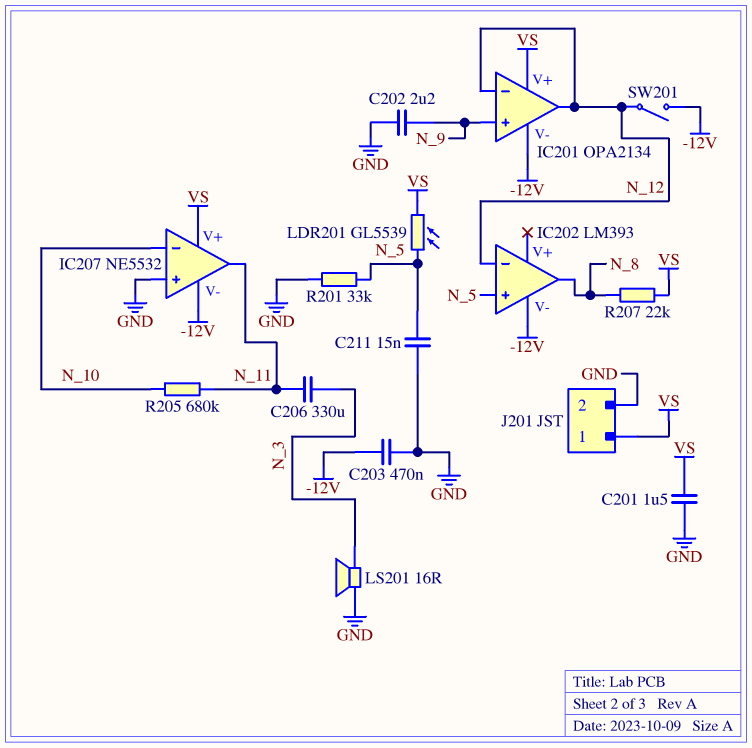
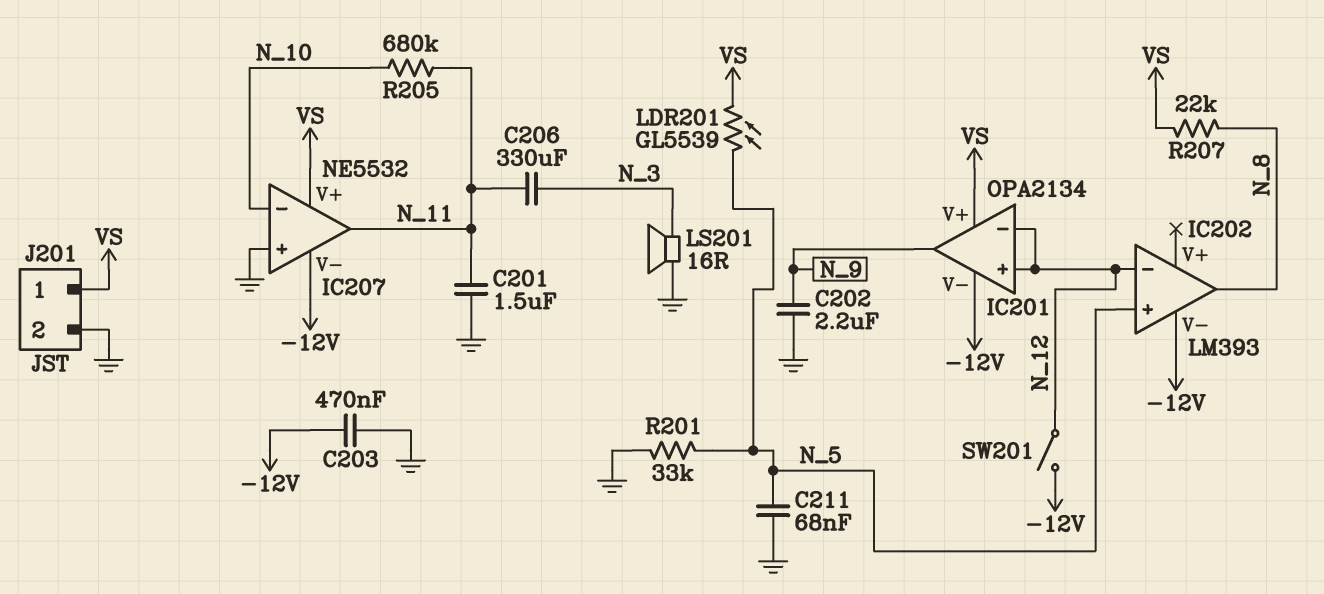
C201: 1.5uF (GND, VS) -> 1.5uF (GND, N_11)
C211: 15nF (GND, N_5) -> 68nF (GND, N_5)
IC201 pin in+: N_9 -> N_12
IC201 pin out: N_12 -> N_9

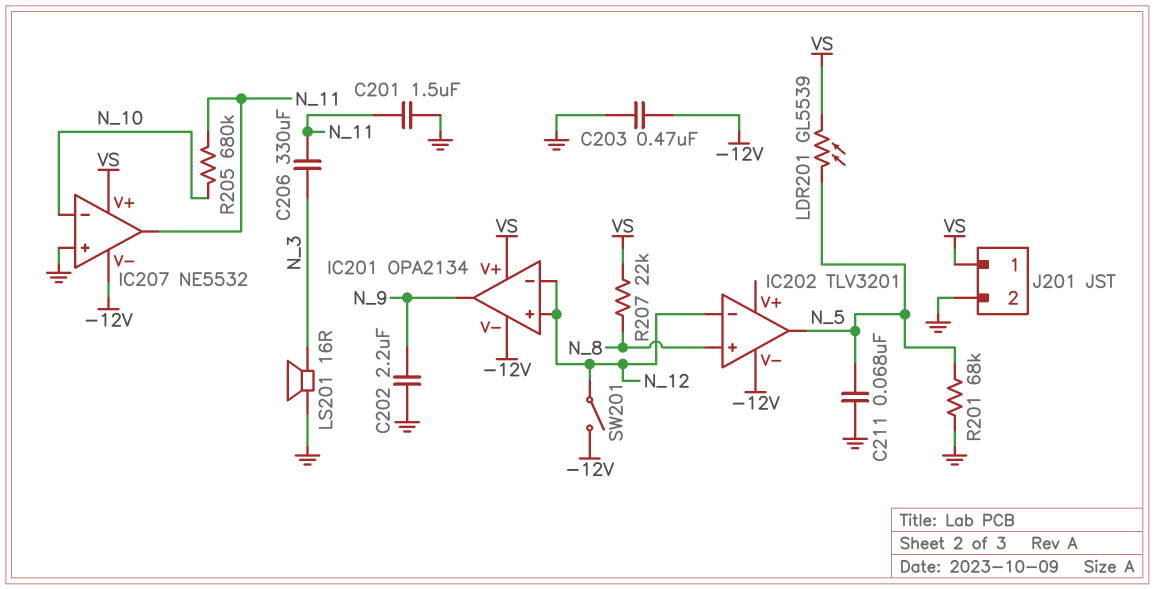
IC202: LM393 -> TLV3201
IC202 pin in+: N_5 -> N_8
IC202 pin out: N_8 -> N_5
R201: 33k (GND, N_5) -> 68k (GND, N_5)

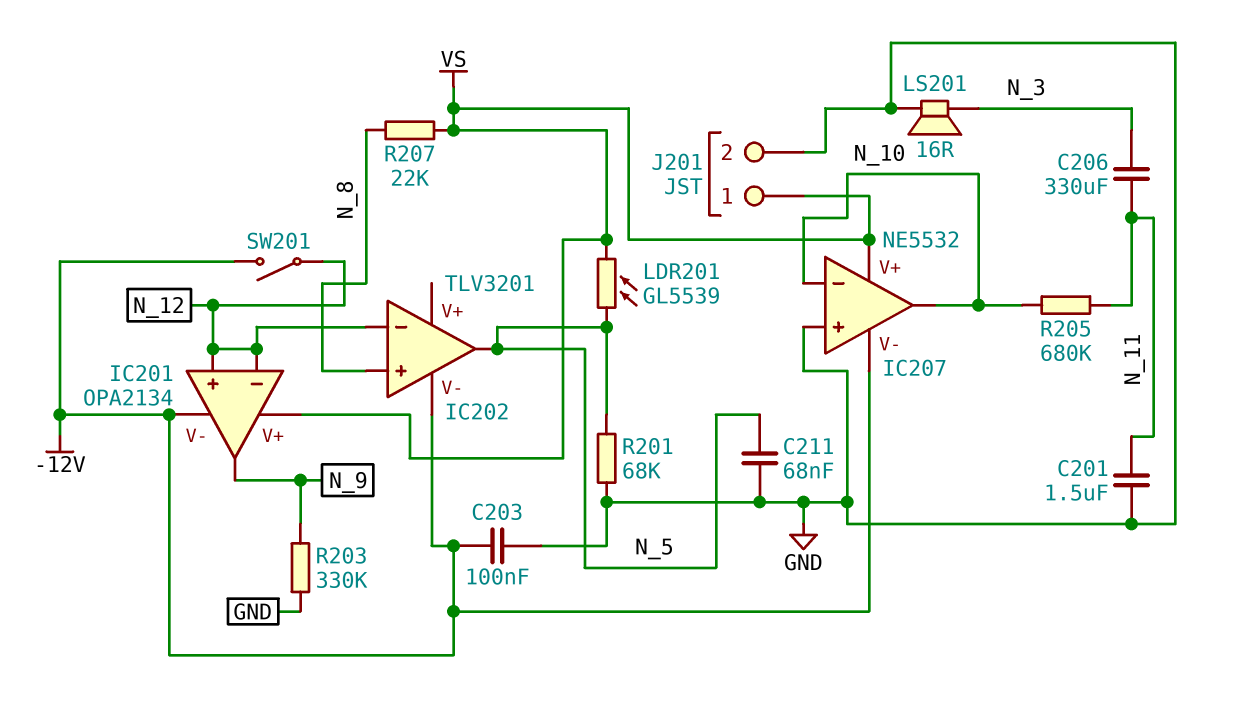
C202: 2.2uF (GND, N_9) -> none
C203: 470nF (-12V, GND) -> 100nF (-12V, GND)
IC207 pin out: N_11 -> N_10
R203: none -> 330k (GND, N_9)

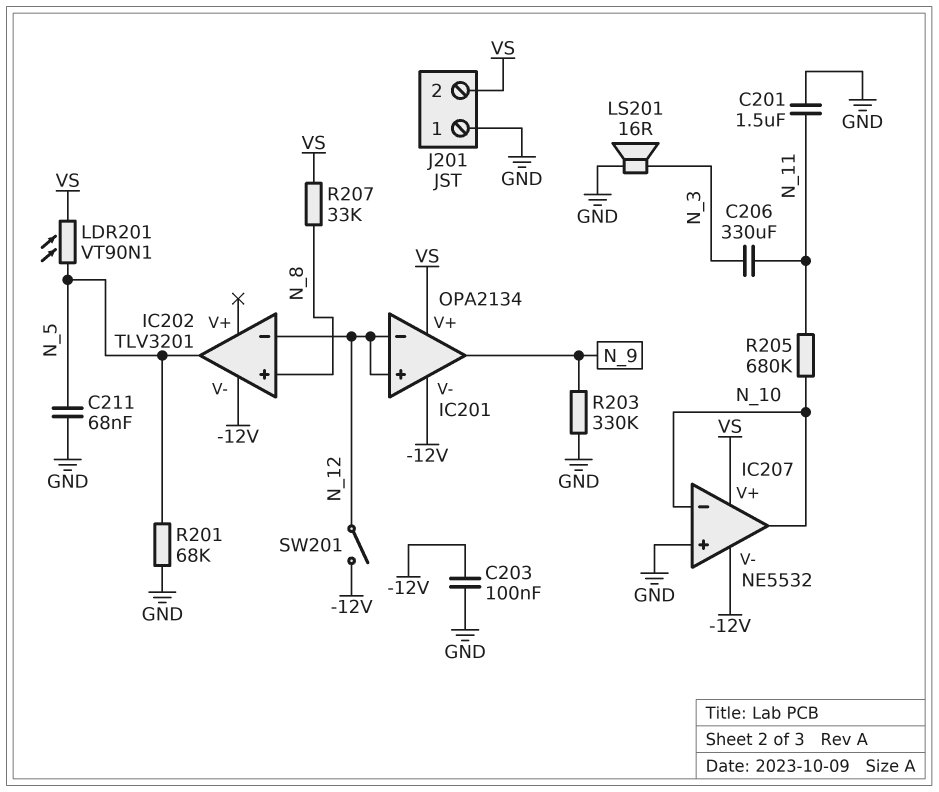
J201 pin 1: VS -> GND
J201 pin 2: GND -> VS
LDR201: GL5539 (N_5, VS) -> VT90N1 (N_5, VS)
R207: 22k (N_8, VS) -> 33k (N_8, VS)

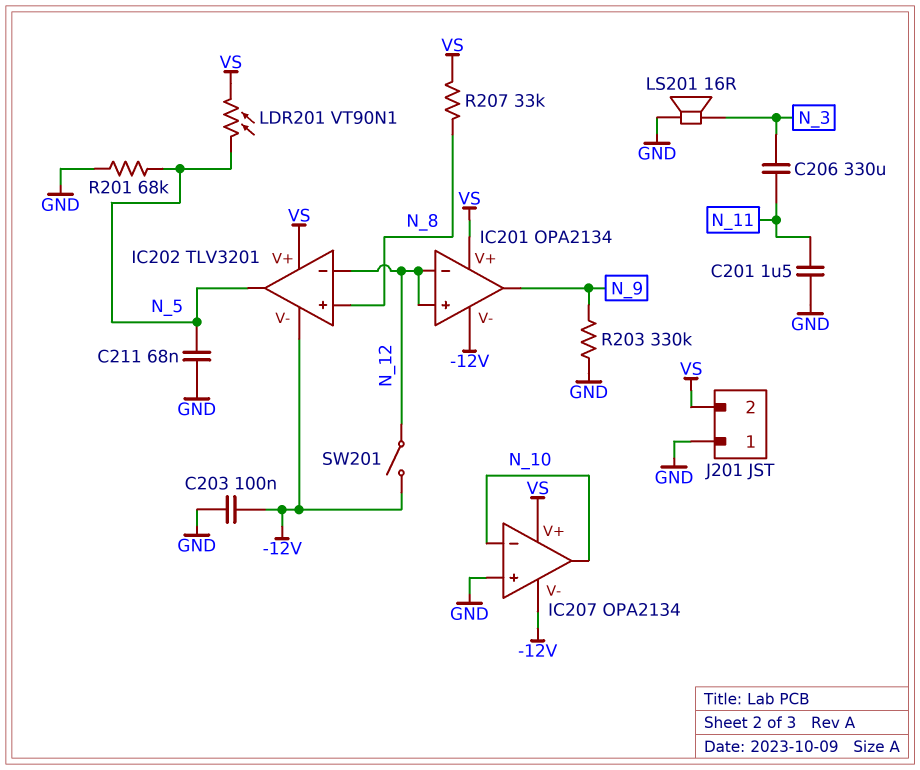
IC202 pin V+: none -> VS
IC207: NE5532 -> OPA2134
R205: 680k (N_10, N_11) -> none

